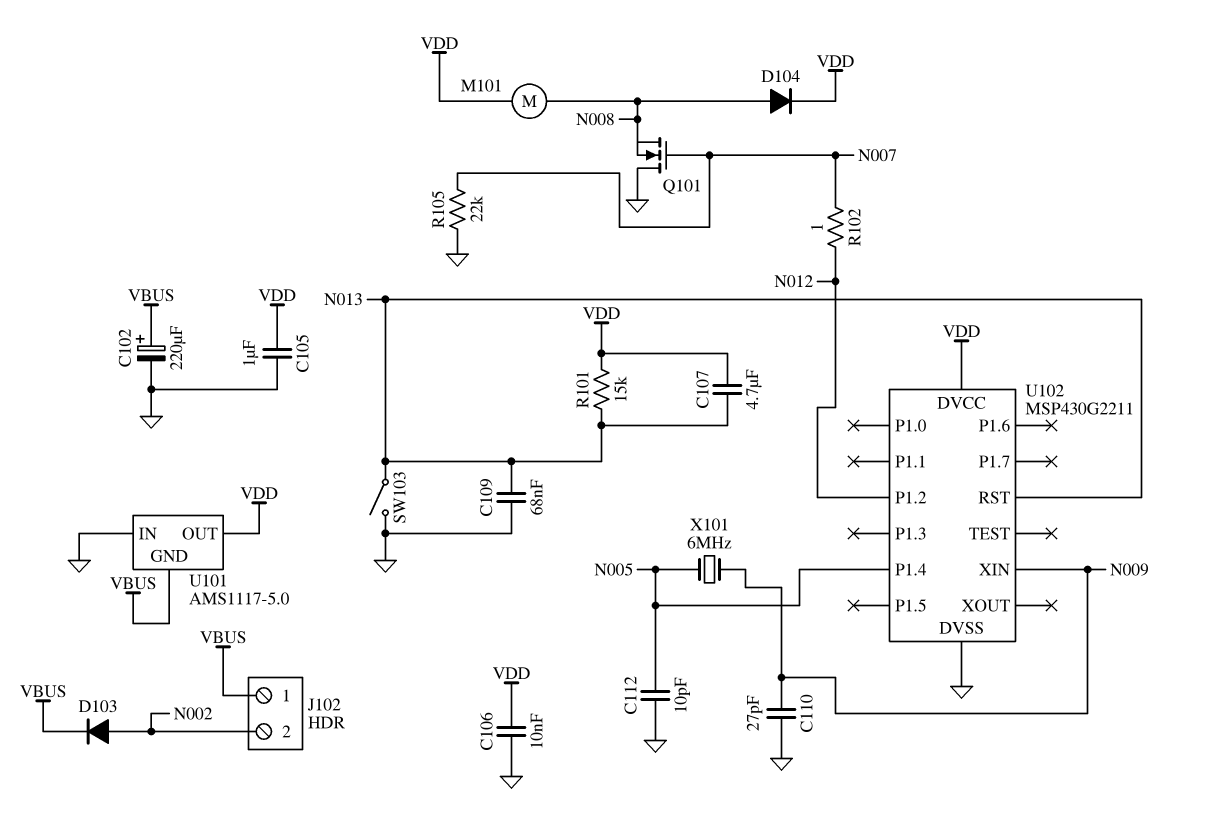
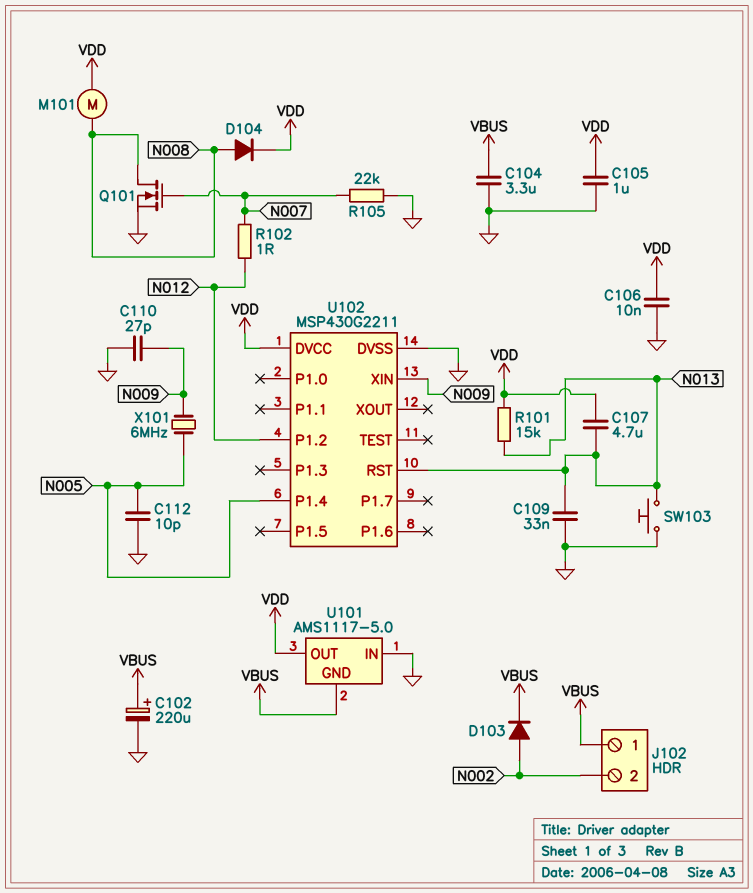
C104: none -> 3.3uF (GND, VBUS)
C109: 68nF (GND, N013) -> 33nF (GND, N013)
Q101: NMOS (G N007, D GND, S N008) -> NMOS (G N007, D N008, S GND)
SW103: switch (GND, N013) -> button (GND, N013)

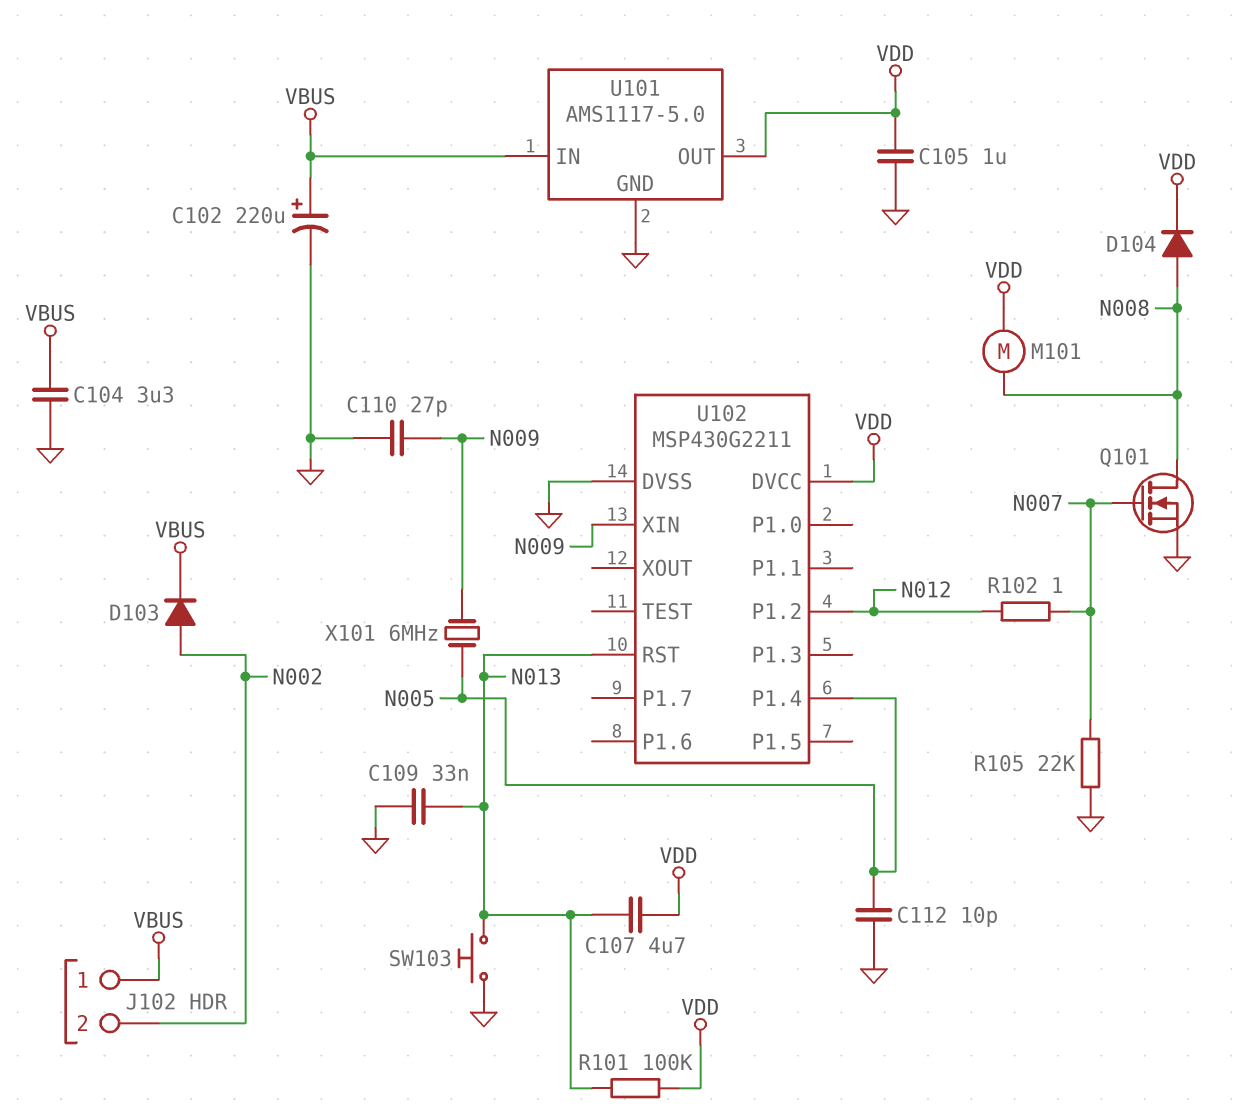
C106: 10nF (GND, VDD) -> none
R101: 15k (N013, VDD) -> 100k (N013, VDD)
U101 pin GND: VBUS -> GND
U101 pin IN: GND -> VBUS

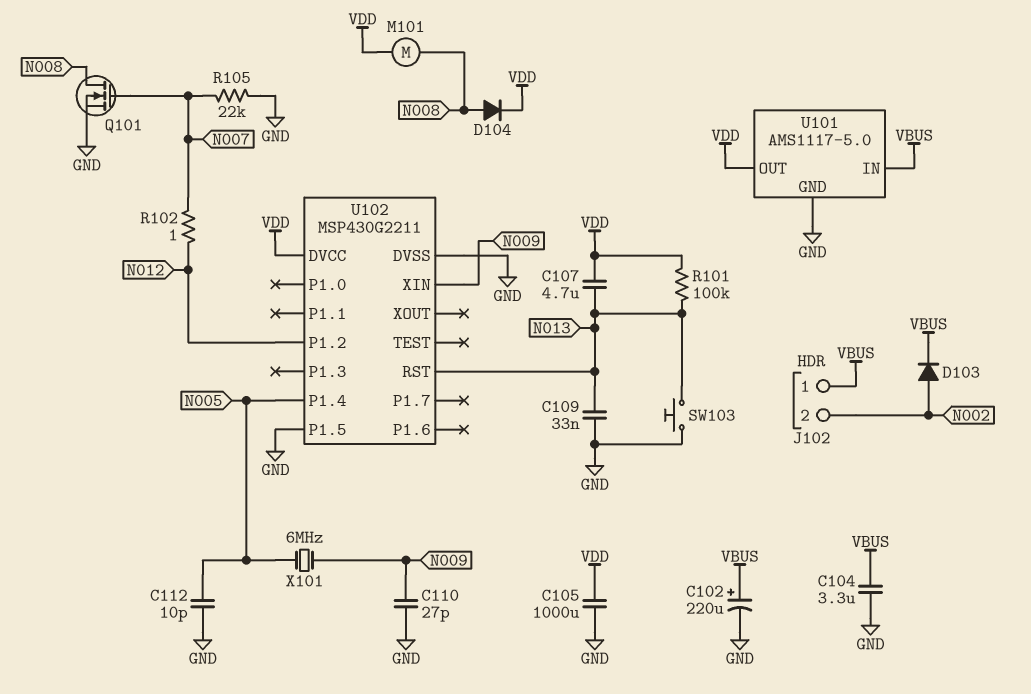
C105: 1uF (GND, VDD) -> 1000uF (GND, VDD)
U102 pin P1.5: none -> GND

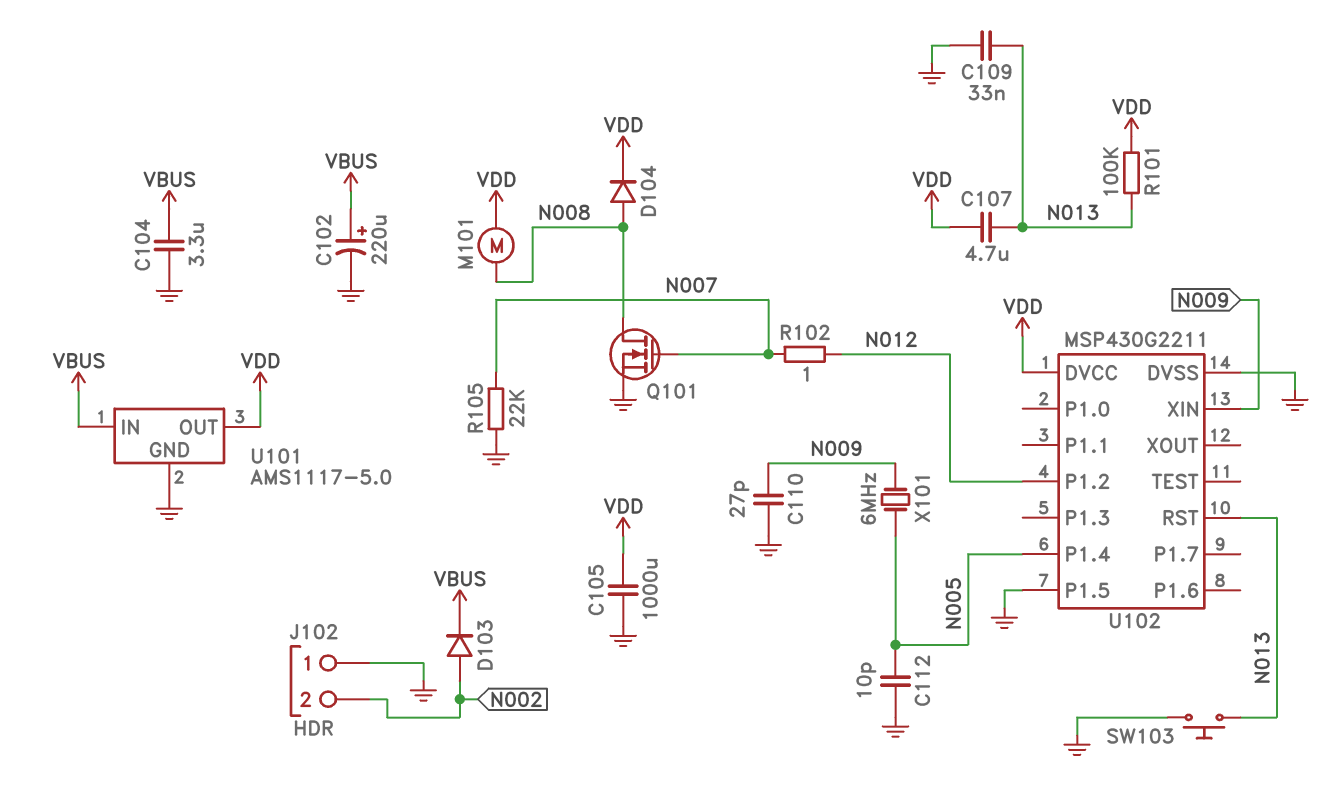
J102 pin 1: VBUS -> GND

